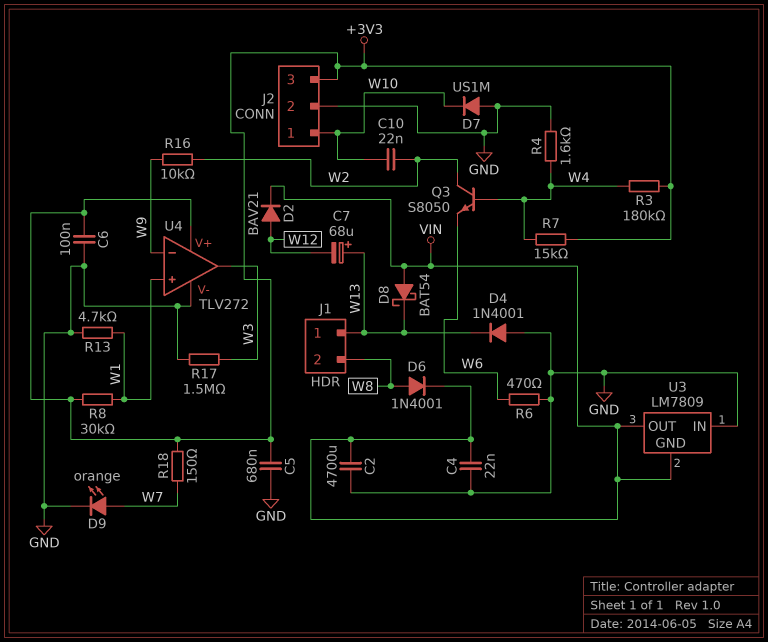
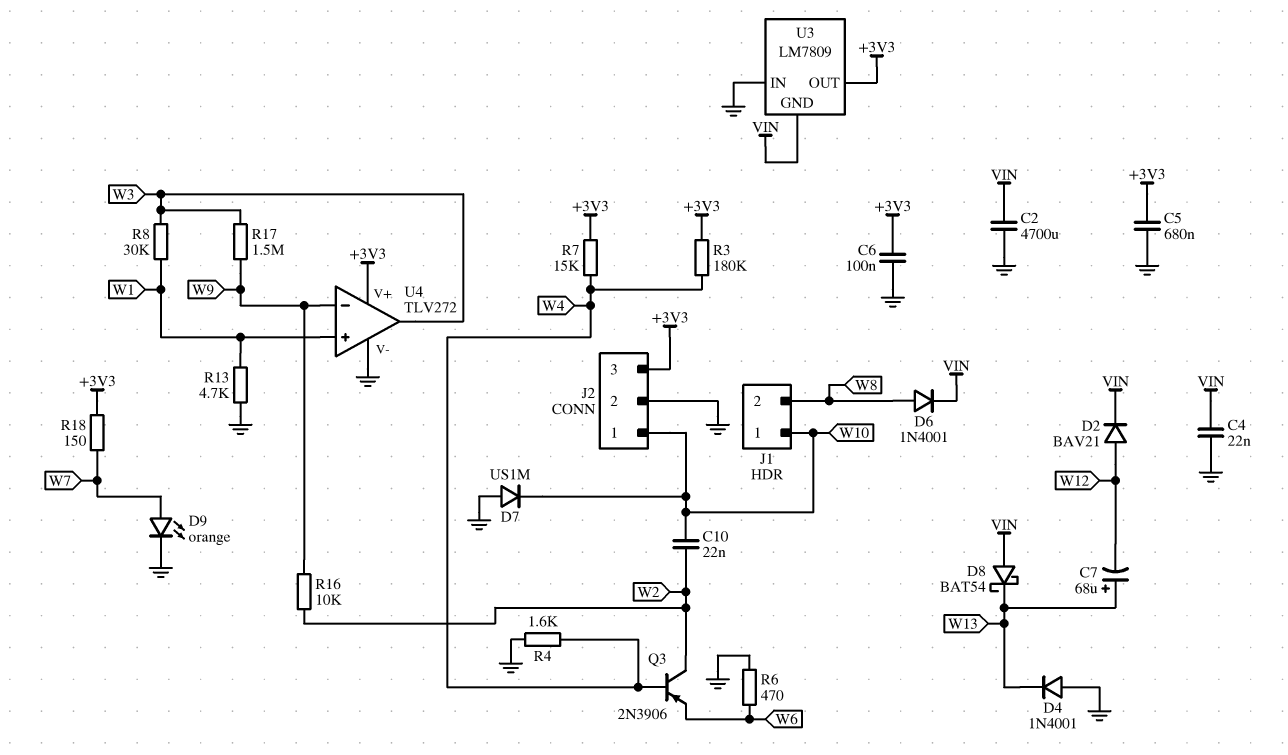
J1 pin 1: W13 -> W10
Q3: NPN S8050 (B W4, C W2, E W6) -> PNP 2N3906 (B W4, C W2, E W6)
R8: 30k (+3V3, W1) -> 30k (W1, W3)
R17: 1.5M (GND, W3) -> 1.5M (W3, W9)
U3 pin OUT: VIN -> +3V3

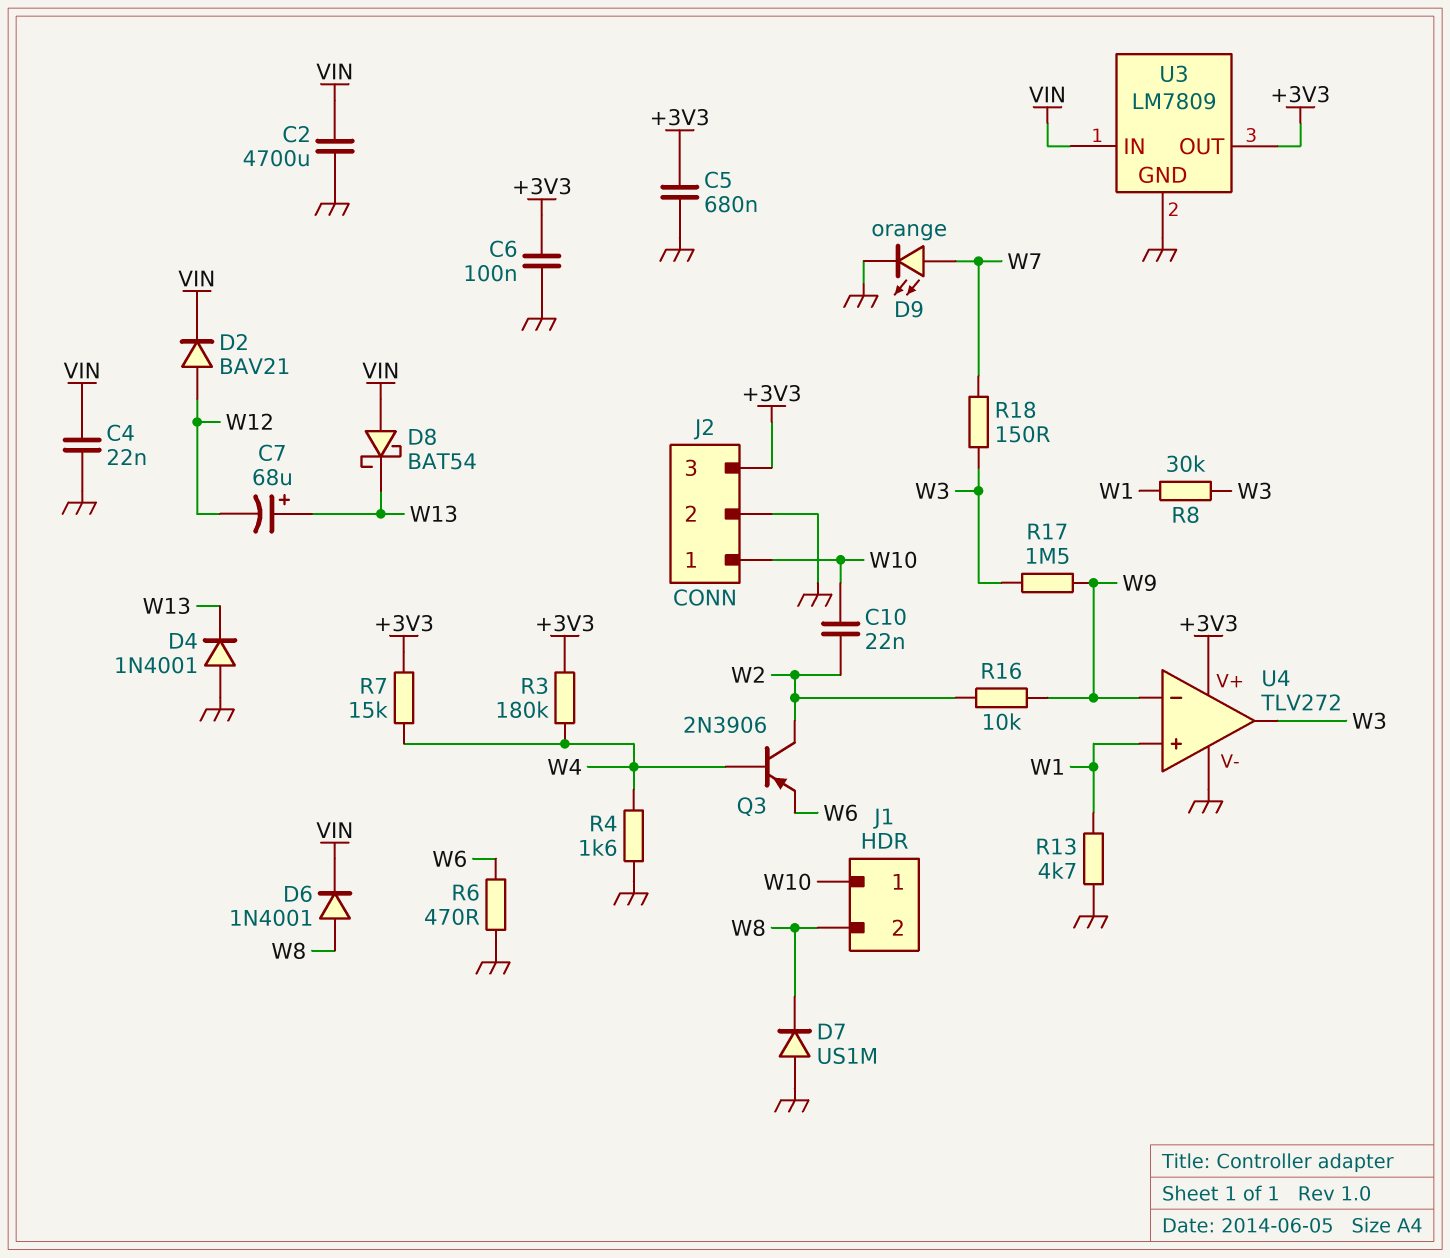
D7: diode US1M (A GND, K W10) -> diode US1M (A GND, K W8)
R18: 150 (+3V3, W7) -> 150 (W3, W7)
U3 pin GND: VIN -> GND
U3 pin IN: GND -> VIN

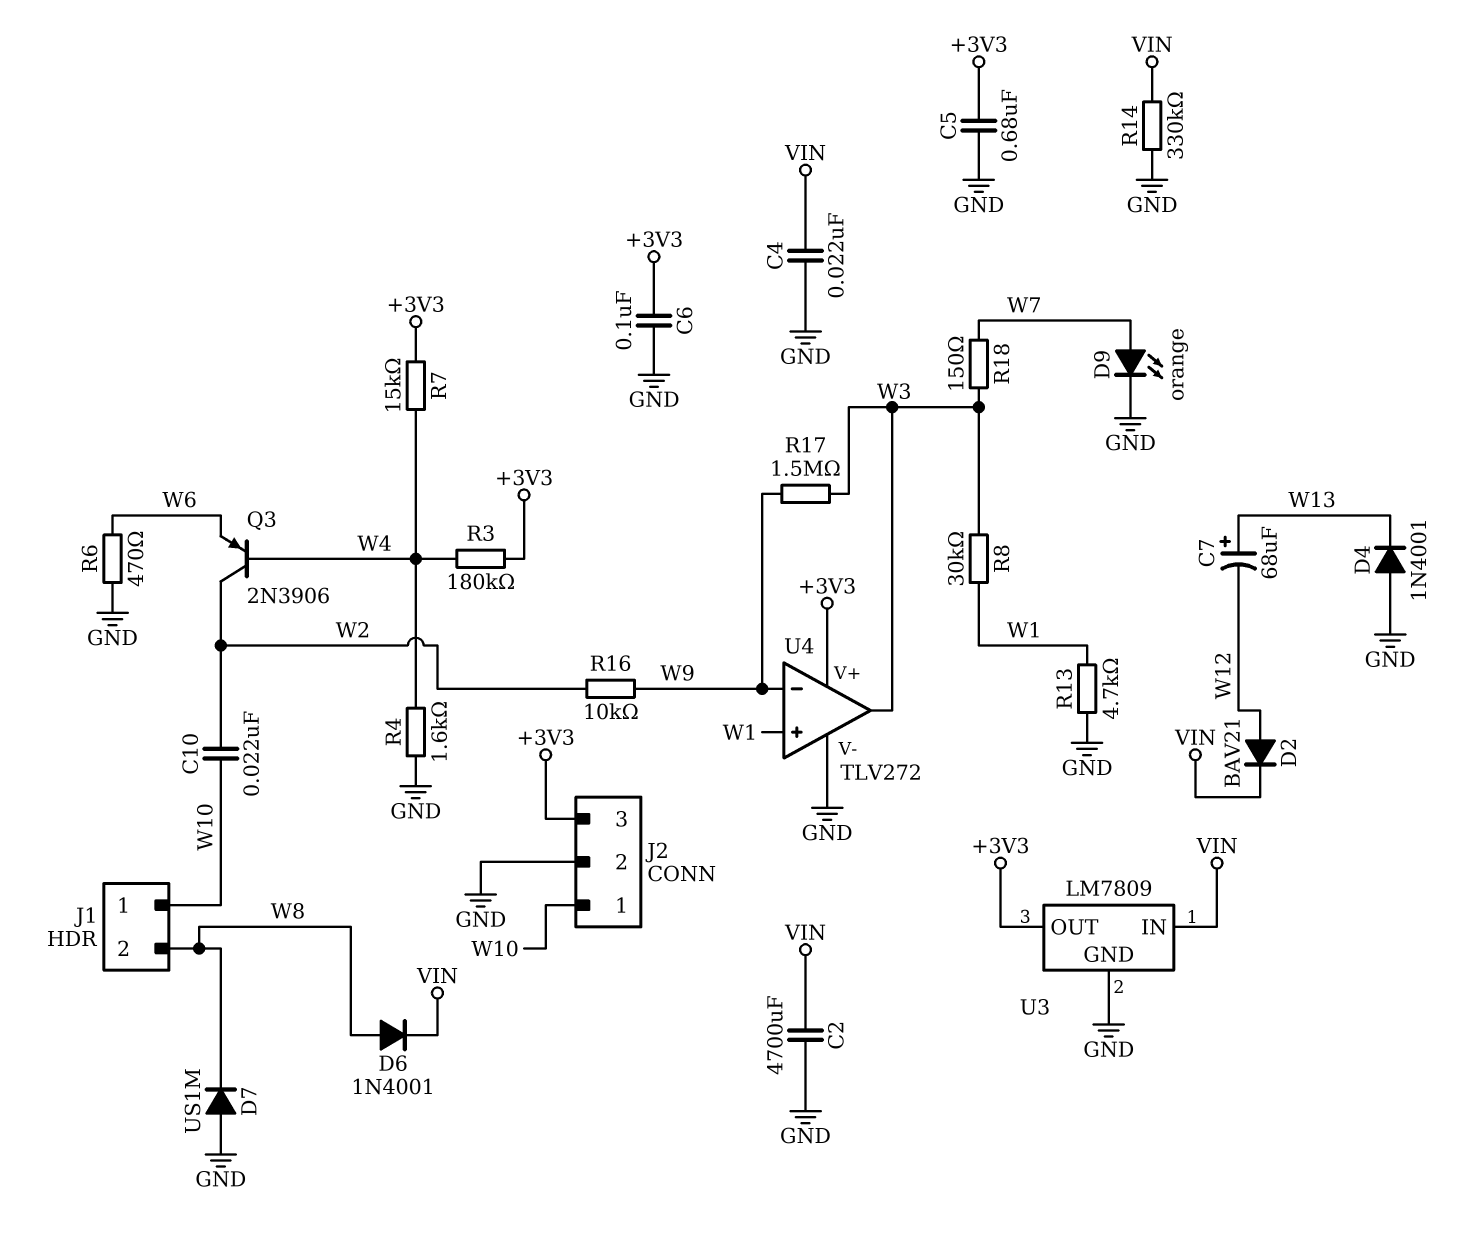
D8: schottky BAT54 (A VIN, K W13) -> none
R14: none -> 330k (GND, VIN)

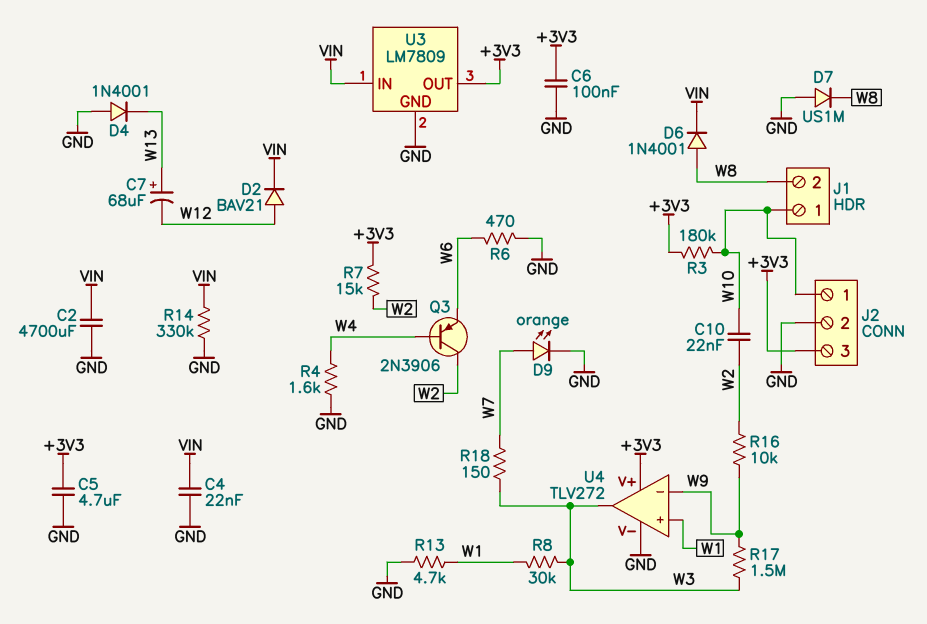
C5: 680nF (+3V3, GND) -> 4.7uF (+3V3, GND)
R3: 180k (+3V3, W4) -> 180k (+3V3, W10)
R7: 15k (+3V3, W4) -> 15k (+3V3, W2)

